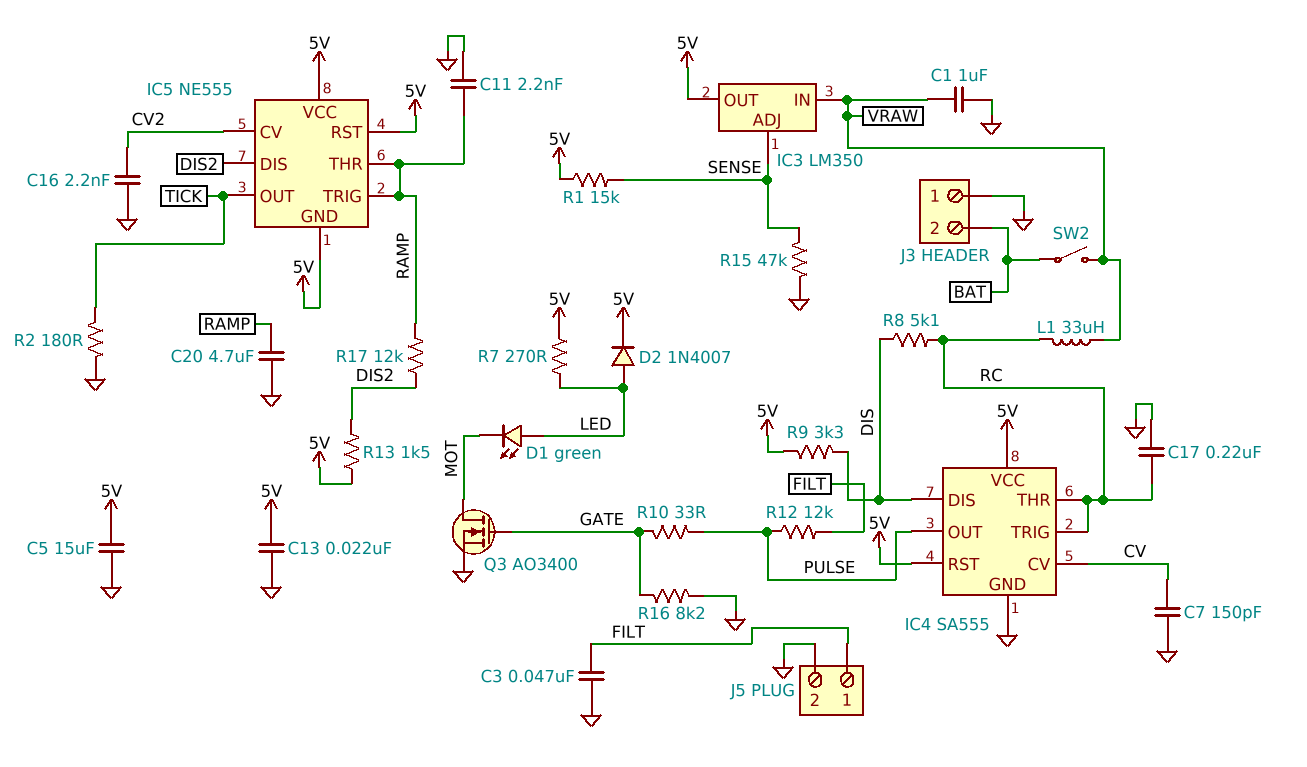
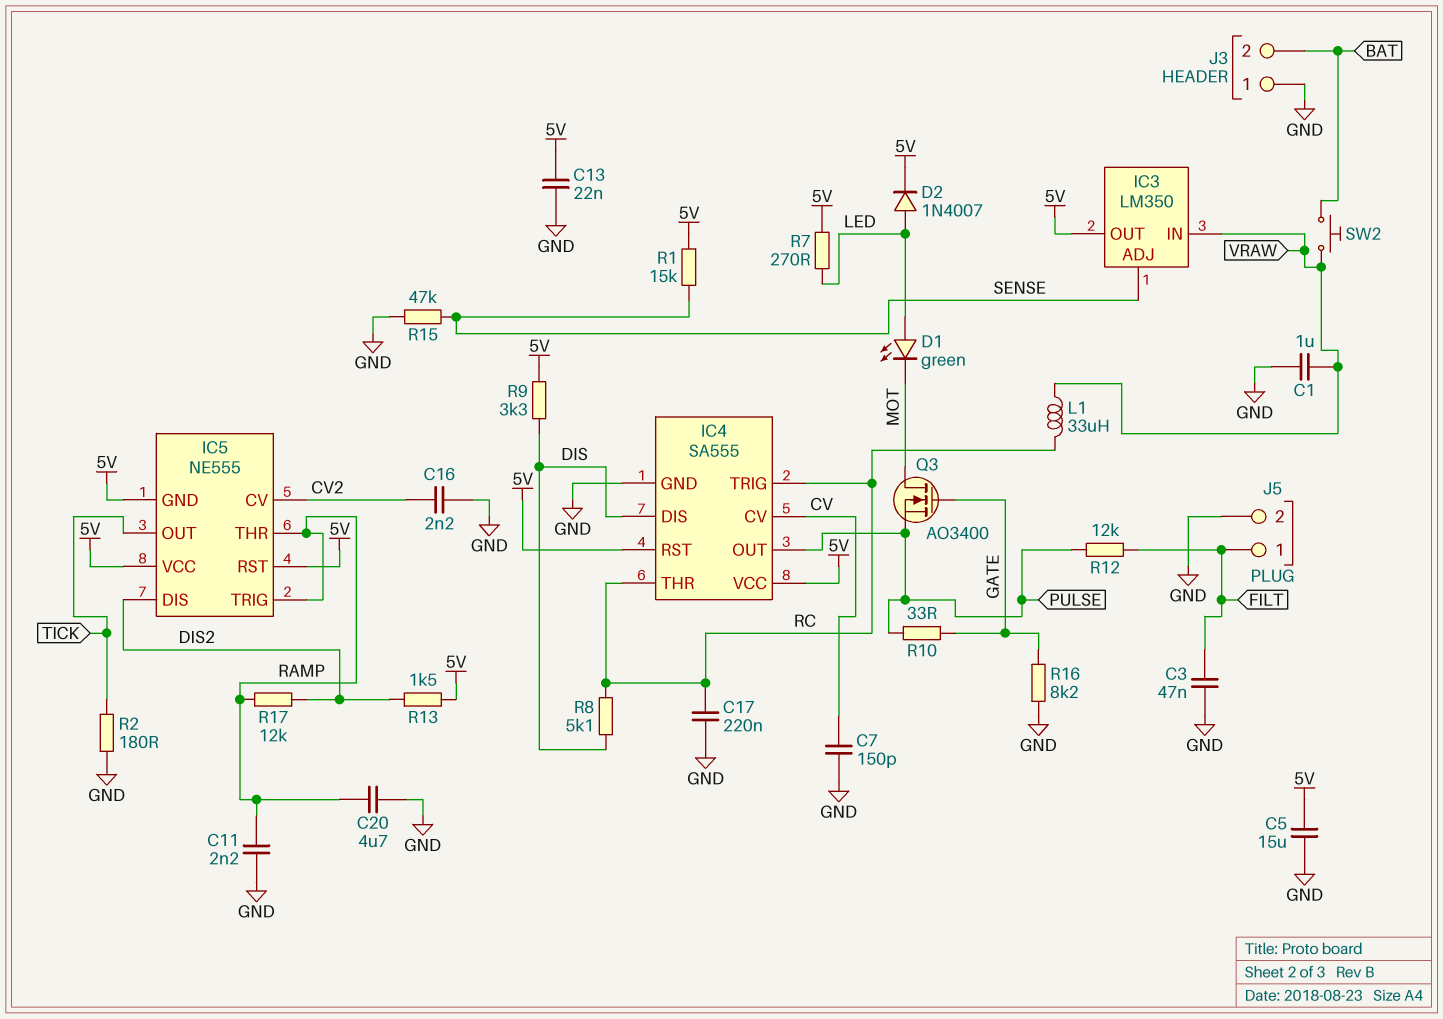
Q3: NMOS AO3400 (G GATE, D MOT, S GND) -> NMOS AO3400 (G GATE, D MOT, S PULSE)
SW2: switch (BAT, VRAW) -> button (BAT, VRAW)

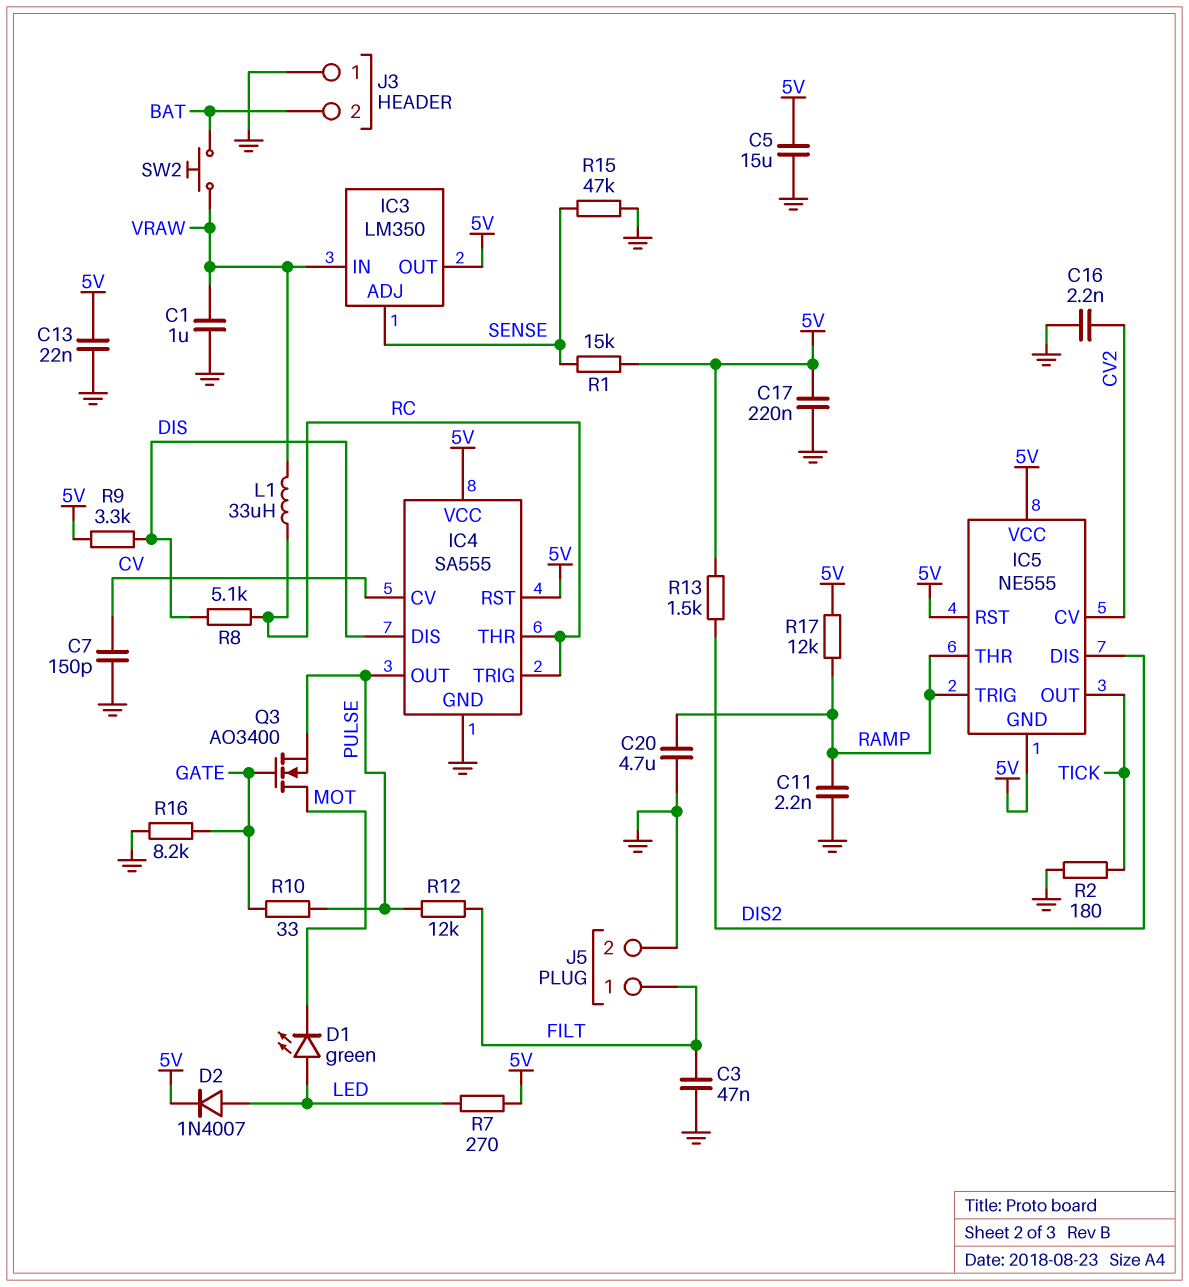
C17: 220nF (GND, RC) -> 220nF (5V, GND)
R17: 12k (DIS2, RAMP) -> 12k (5V, RAMP)

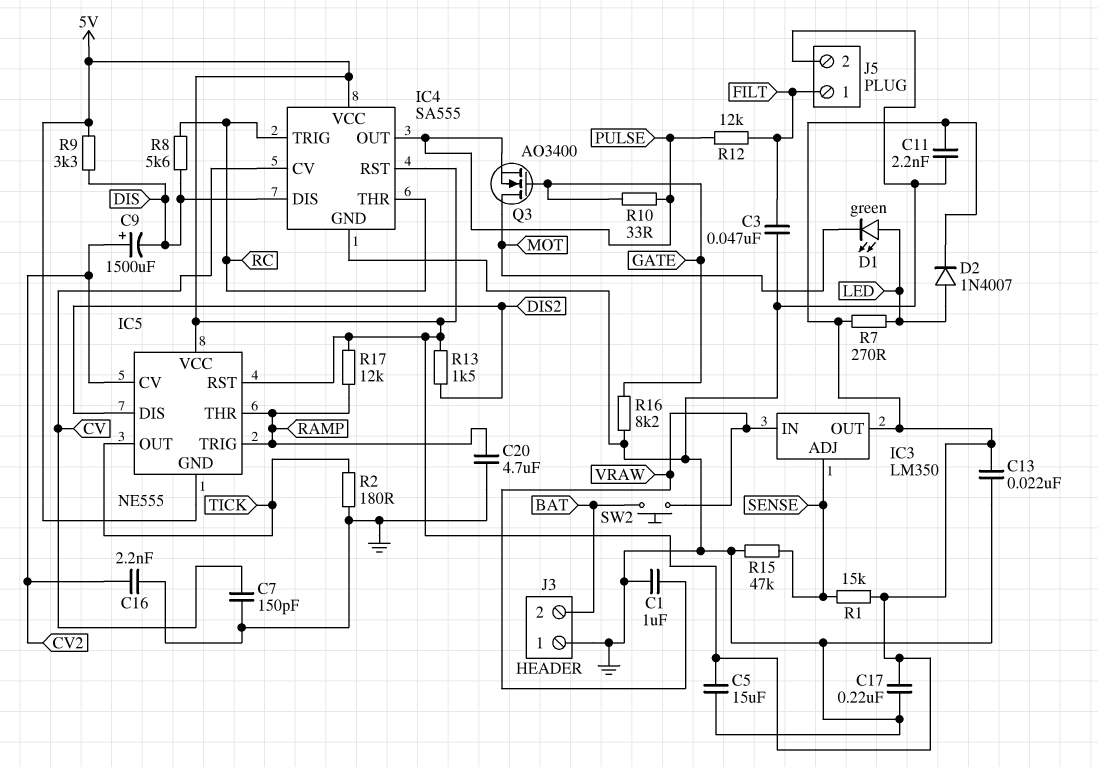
C9: none -> 1500uF (plus CV2, minus DIS)
C11: 2.2nF (GND, RAMP) -> 2.2nF (5V, GND)
L1: 33uH (RC, VRAW) -> none
R8: 5.1k (DIS, RC) -> 5.6k (DIS, RC)

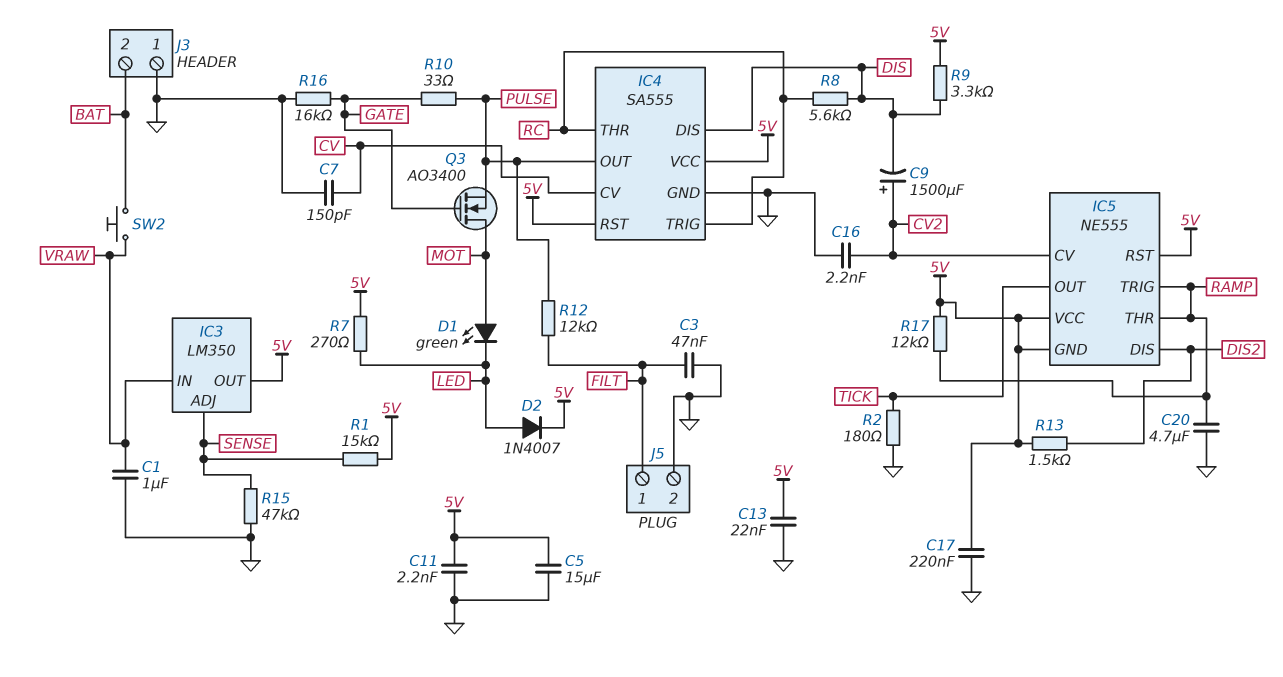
D1: LED green (A LED, K MOT) -> LED green (A MOT, K LED)
R16: 8.2k (GATE, GND) -> 16k (GATE, GND)

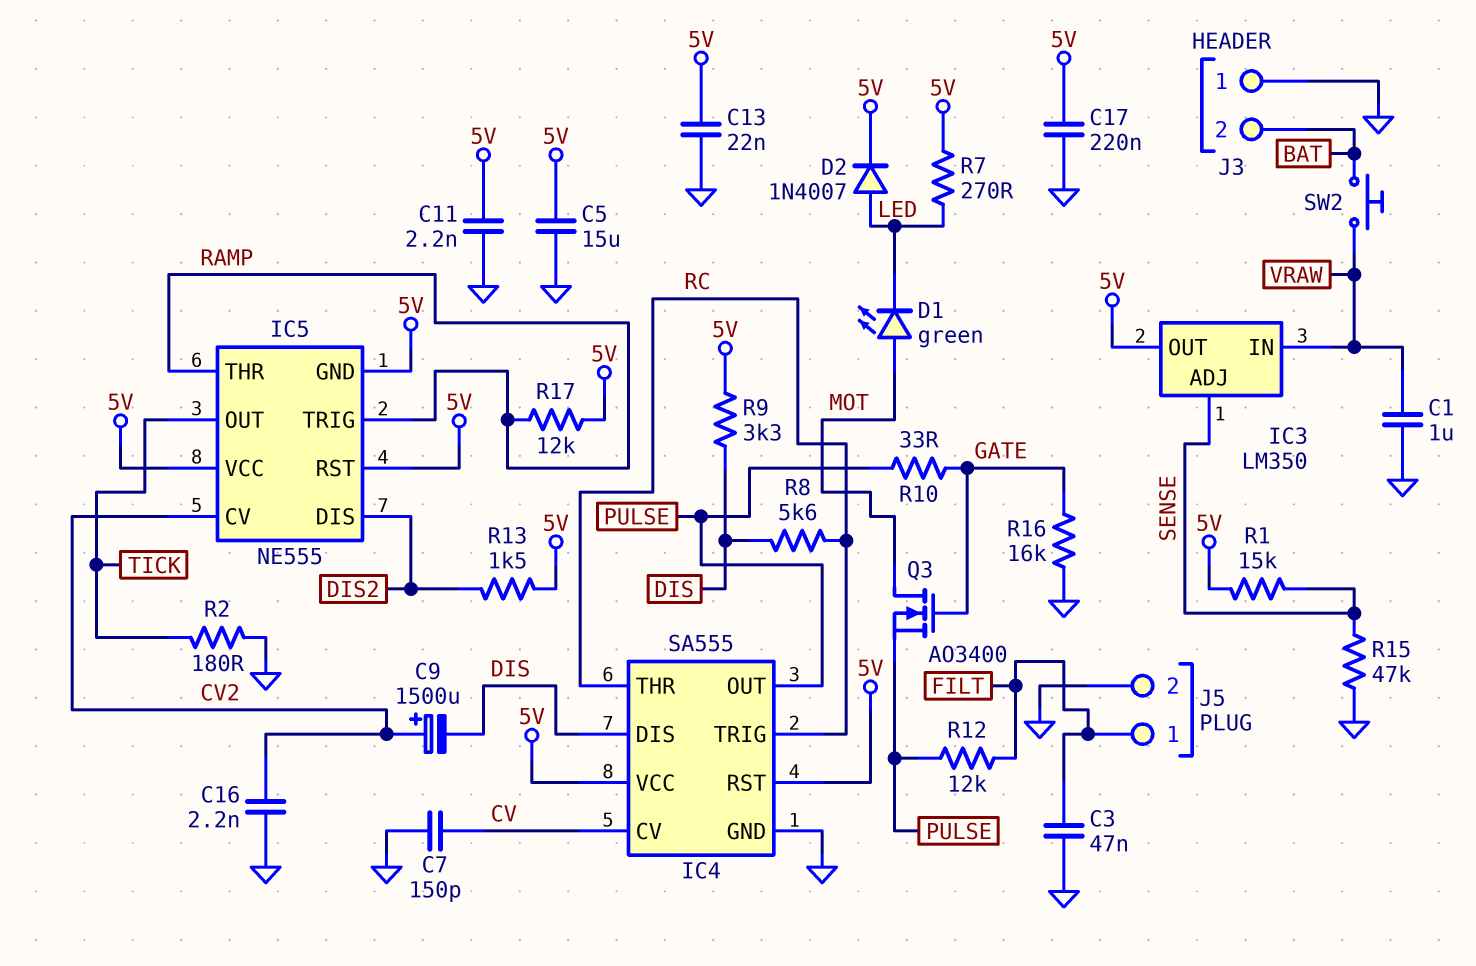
C20: 4.7uF (GND, RAMP) -> none

